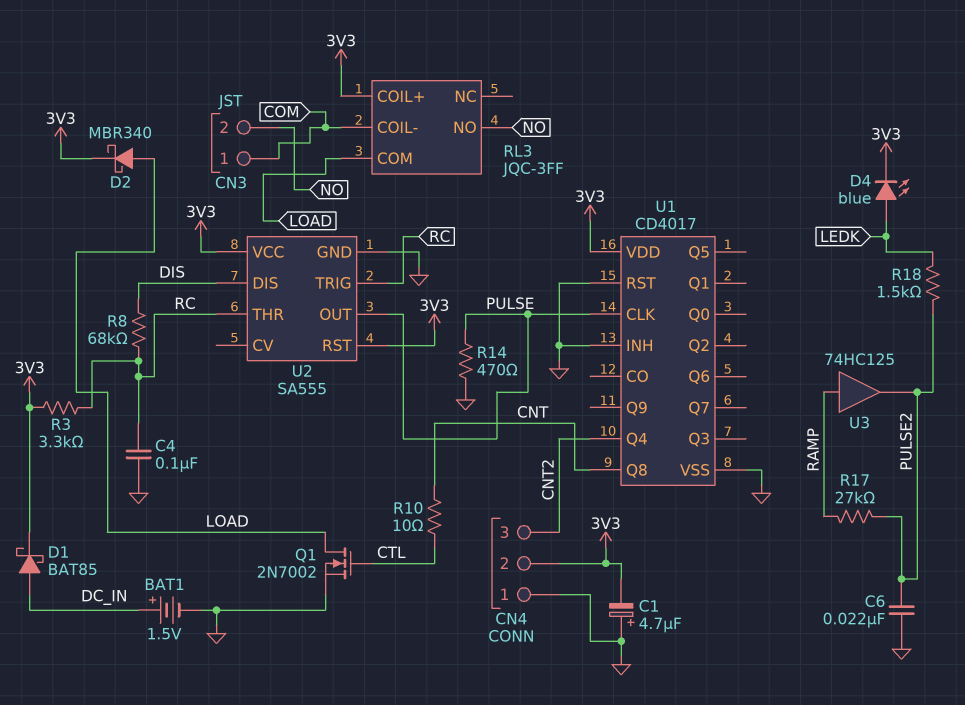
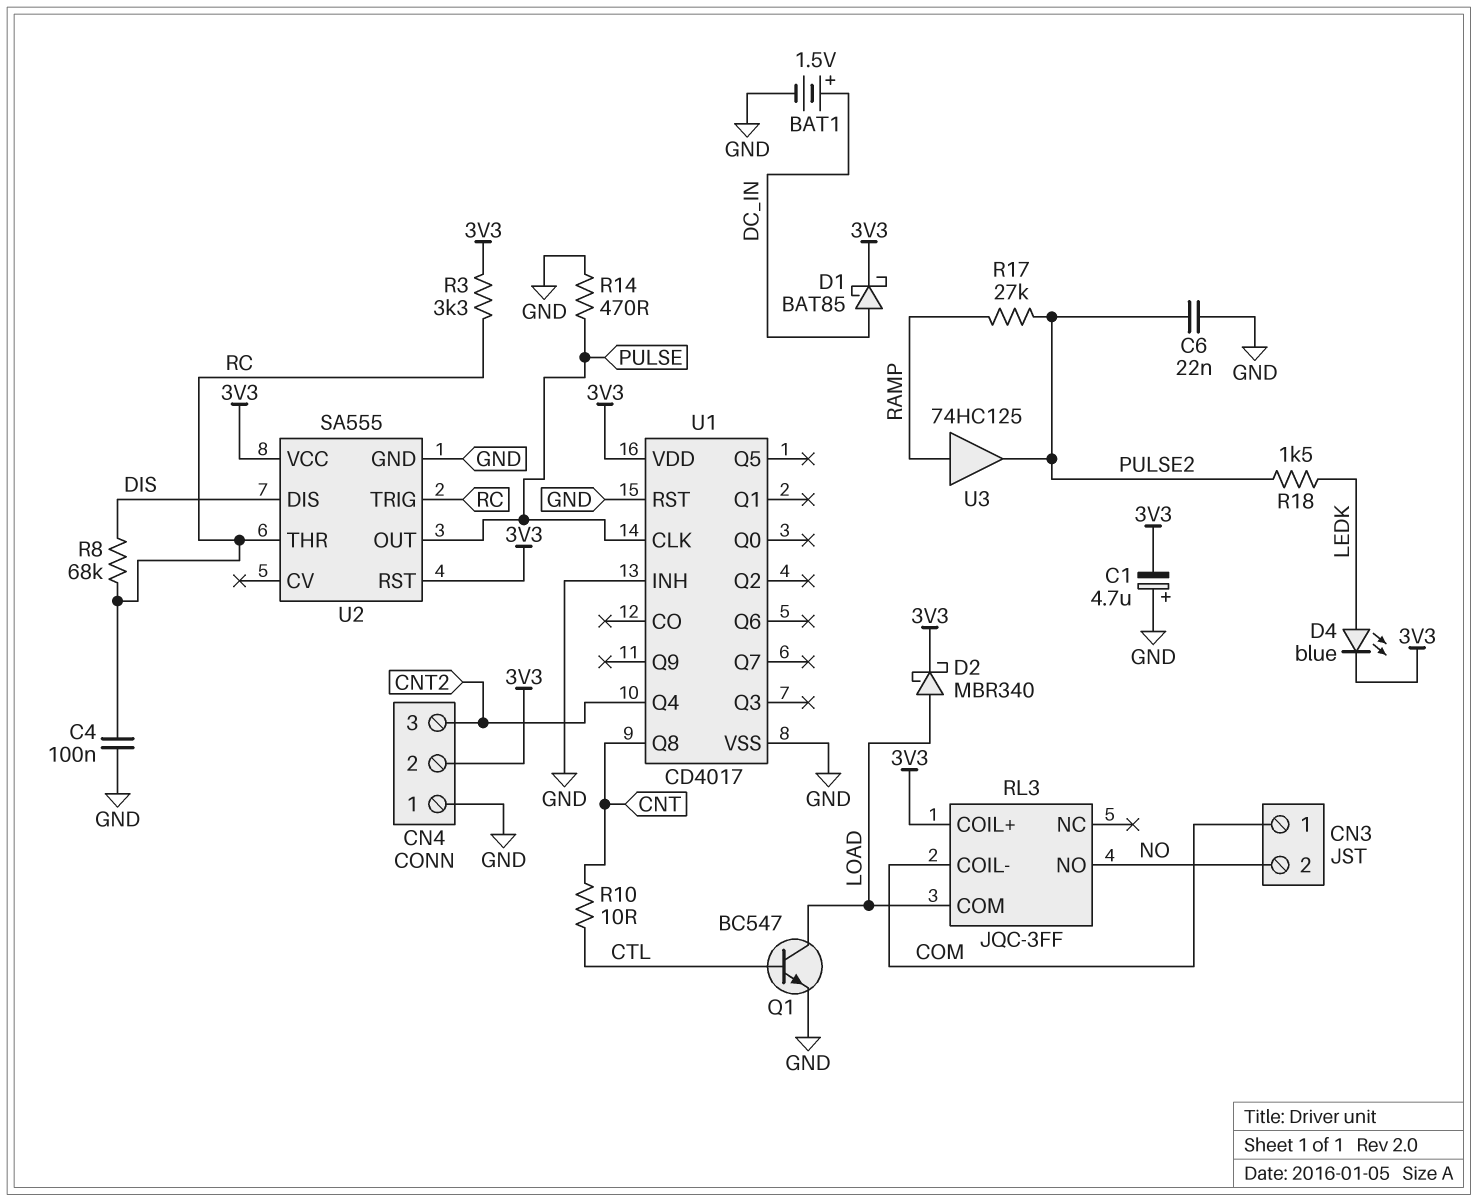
Q1: NMOS 2N7002 (G CTL, D LOAD, S GND) -> NPN BC547 (B CTL, C LOAD, E GND)

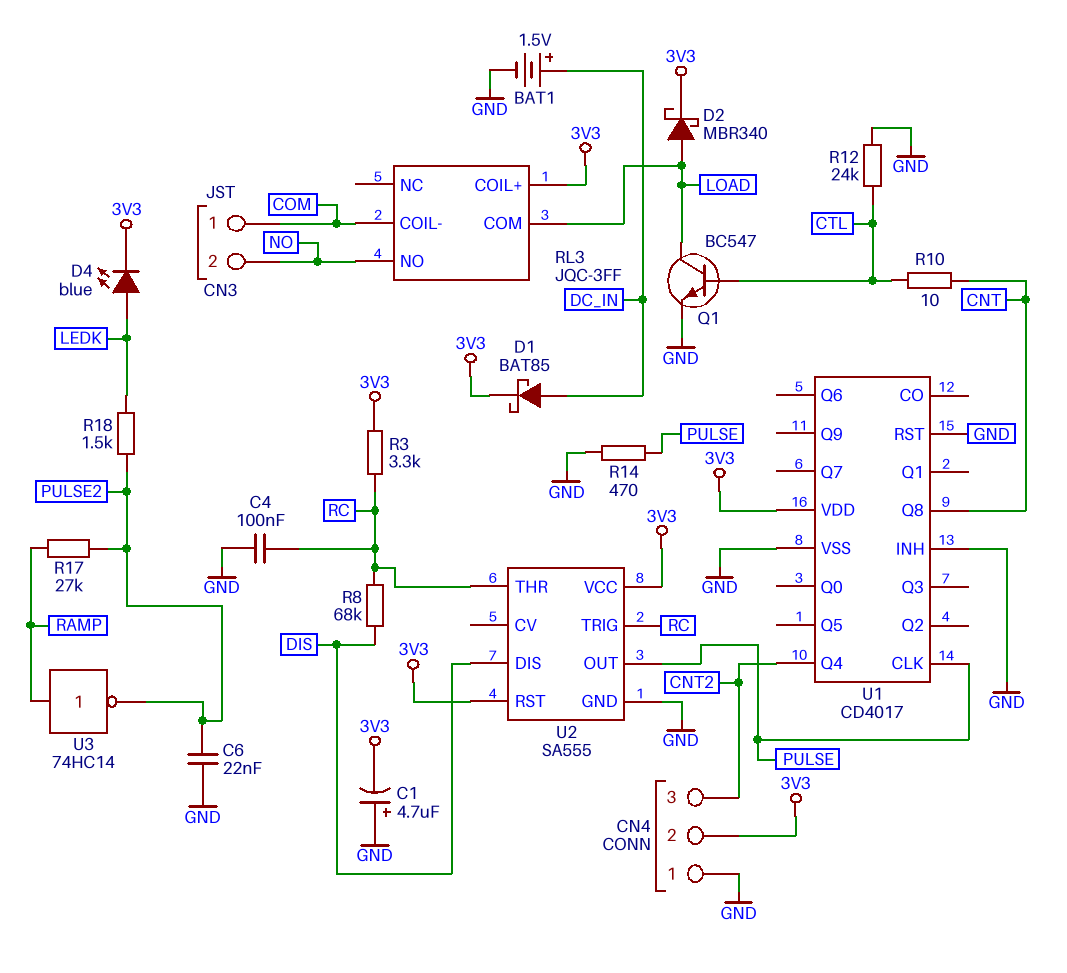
R12: none -> 24k (CTL, GND)
U3: buffer 74HC125 (in RAMP, out PULSE2) -> NOT 74HC14 (in RAMP, out PULSE2)

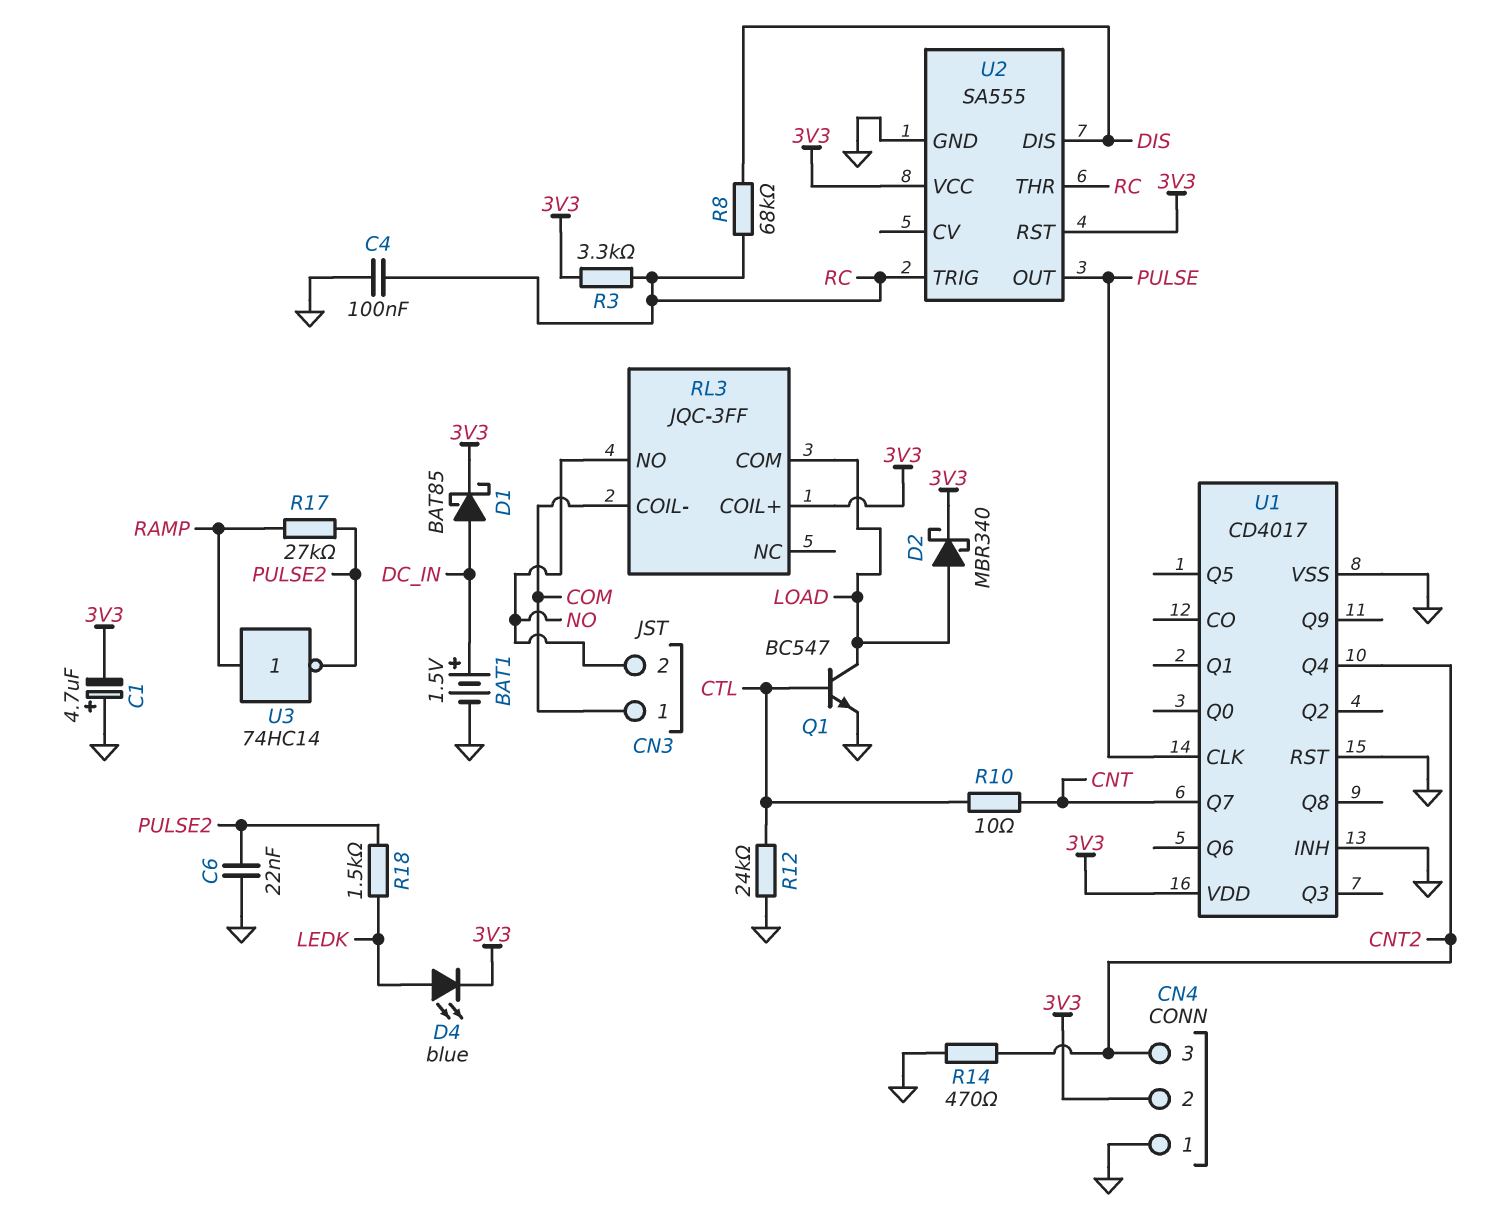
R14: 470 (GND, PULSE) -> 470 (CNT2, GND)
U1 pin Q7: none -> CNT
U1 pin Q8: CNT -> none

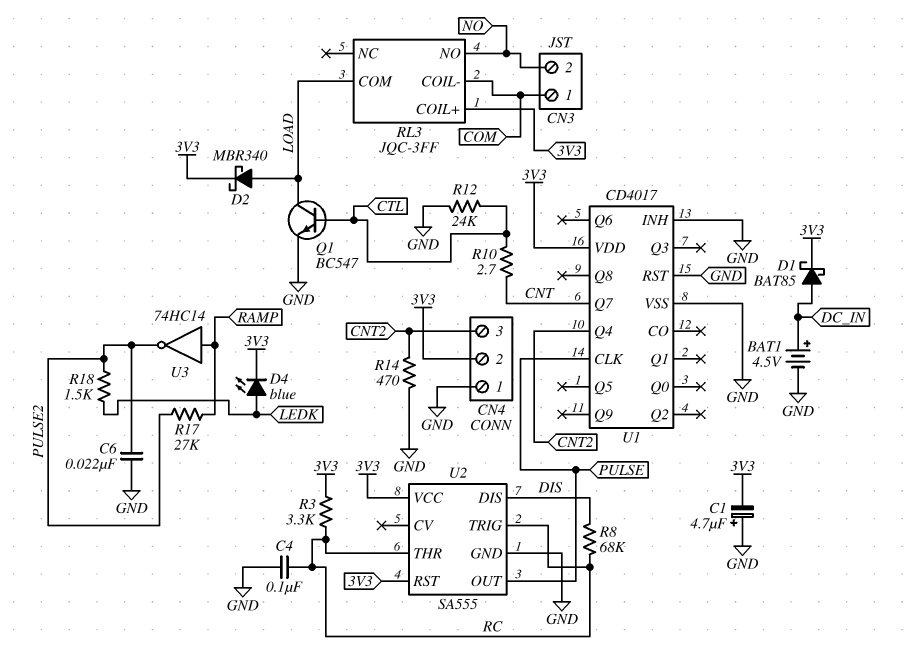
BAT1: 1.5V (plus DC_IN, minus GND) -> 4.5V (plus DC_IN, minus GND)
R10: 10 (CNT, CTL) -> 2.7 (CNT, CTL)

